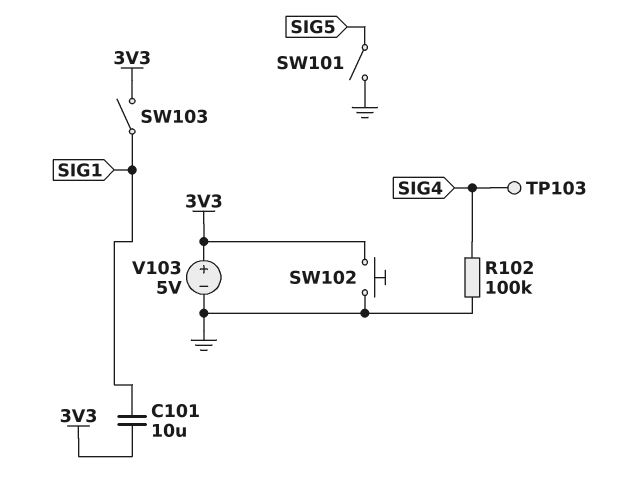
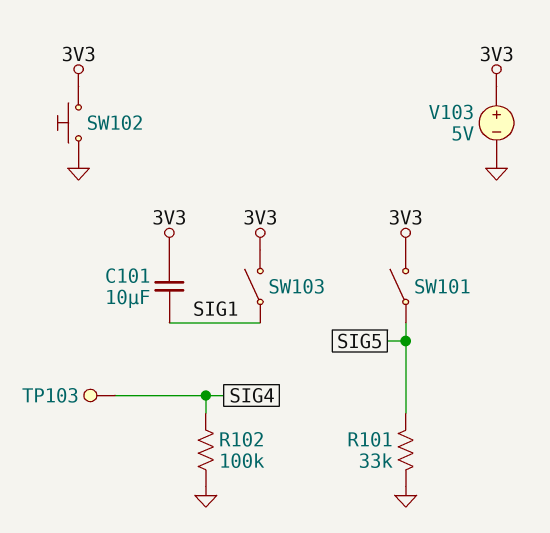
R101: none -> 33k (GND, SIG5)
SW101: switch (GND, SIG5) -> switch (3V3, SIG5)

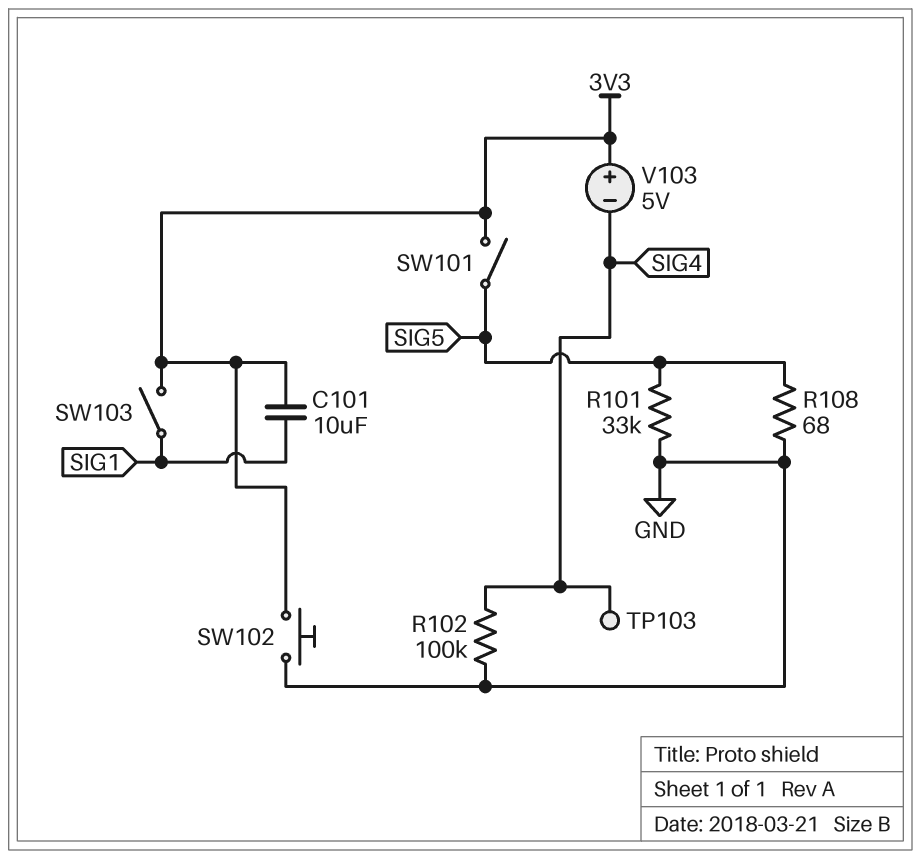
R108: none -> 68 (GND, SIG5)
V103: 5V (plus 3V3, minus GND) -> 5V (plus 3V3, minus SIG4)

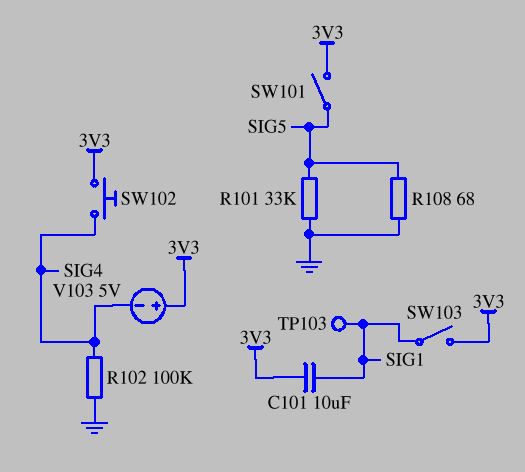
SW102: button (3V3, GND) -> button (3V3, SIG4)
TP103: test point (SIG4) -> test point (SIG1)

